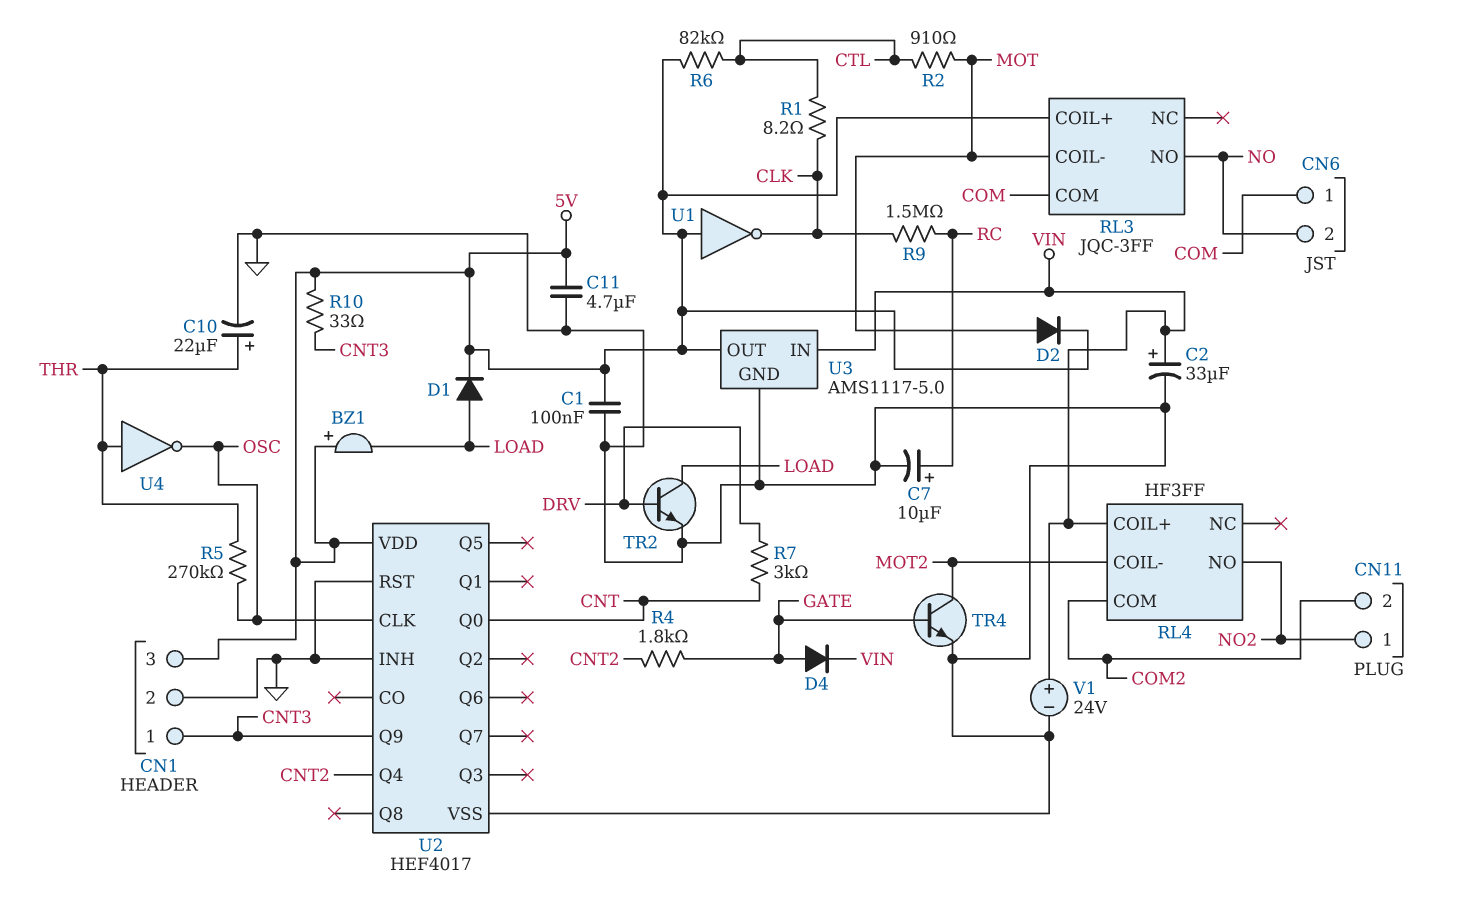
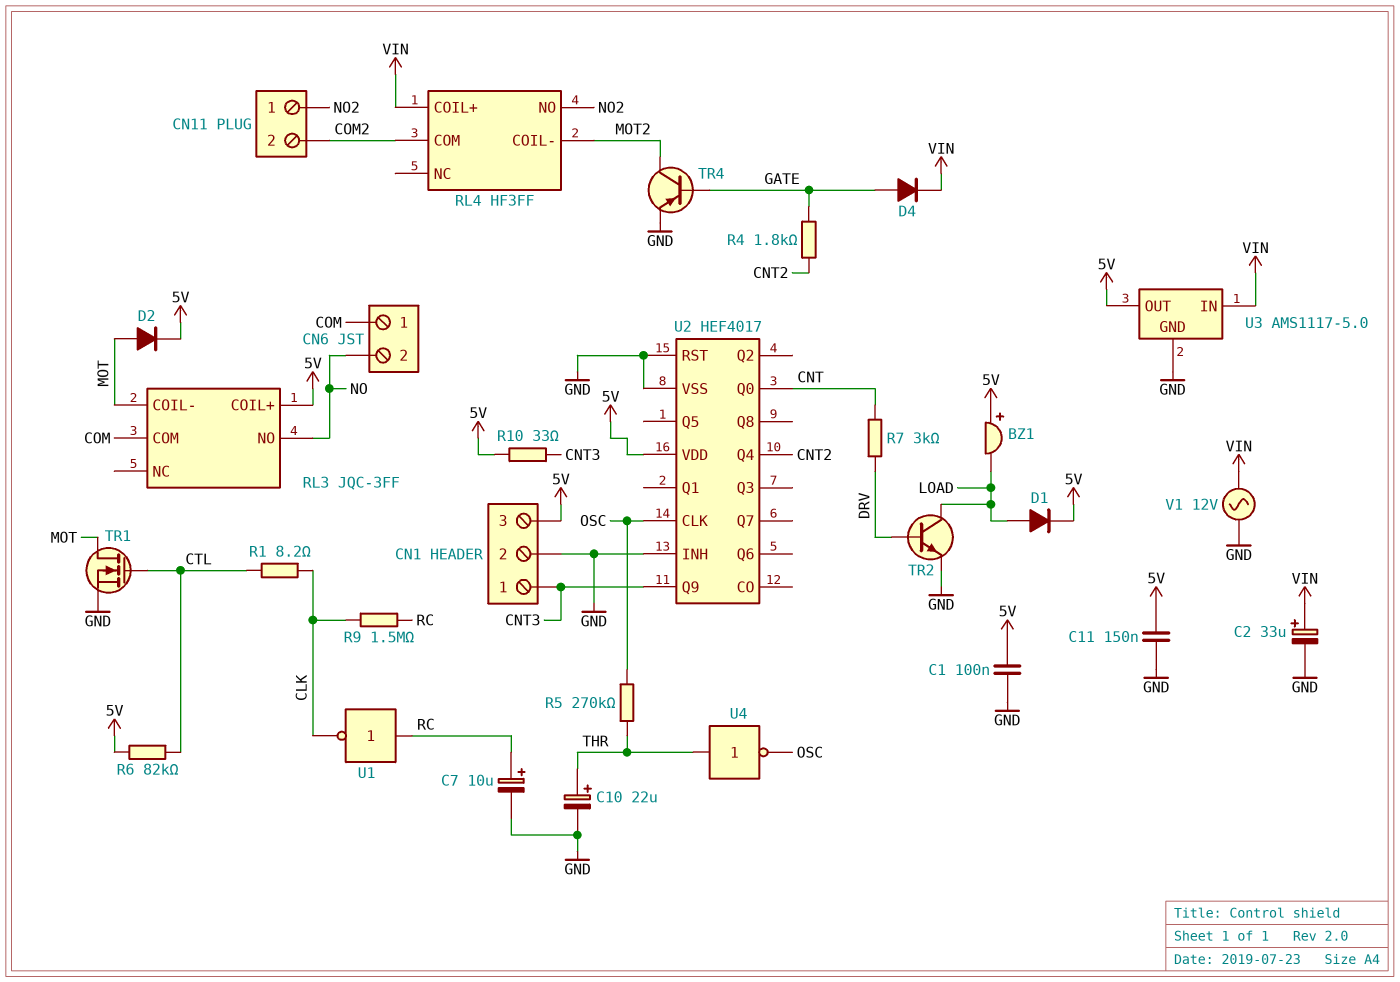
C11: 4.7uF (5V, GND) -> 150nF (5V, GND)
R2: 910 (CTL, MOT) -> none
TR1: none -> NMOS (G CTL, D MOT, S GND)
TR4: NPN (B GATE, C MOT2, E GND) -> PNP (B GATE, C MOT2, E GND)
U1: NOT (in 5V, out CLK) -> NOT (in RC, out CLK)
V1: 24V (plus VIN, minus GND) -> AC 12V (GND, VIN)

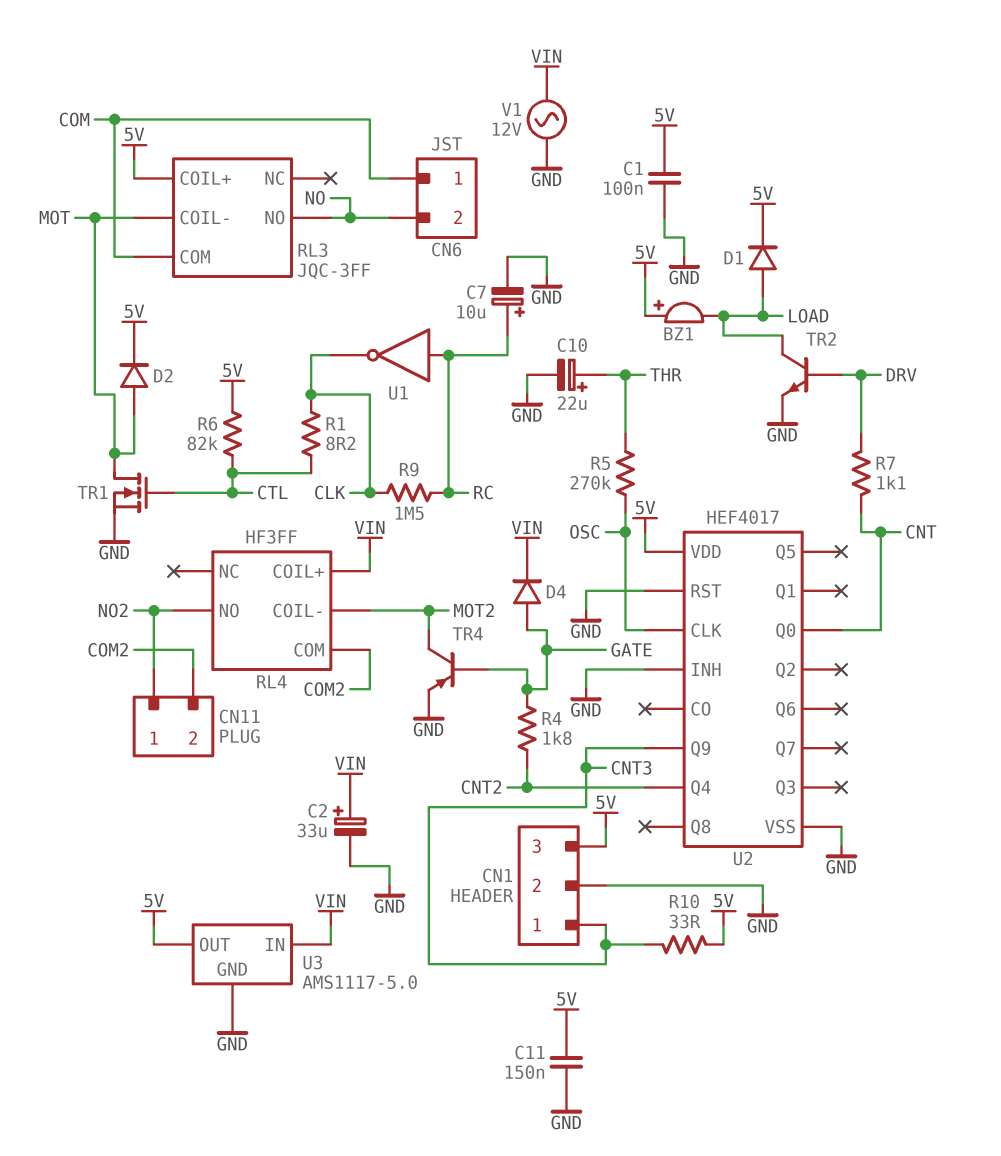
R7: 3k (CNT, DRV) -> 1.1k (CNT, DRV)
U4: NOT (in THR, out OSC) -> none

